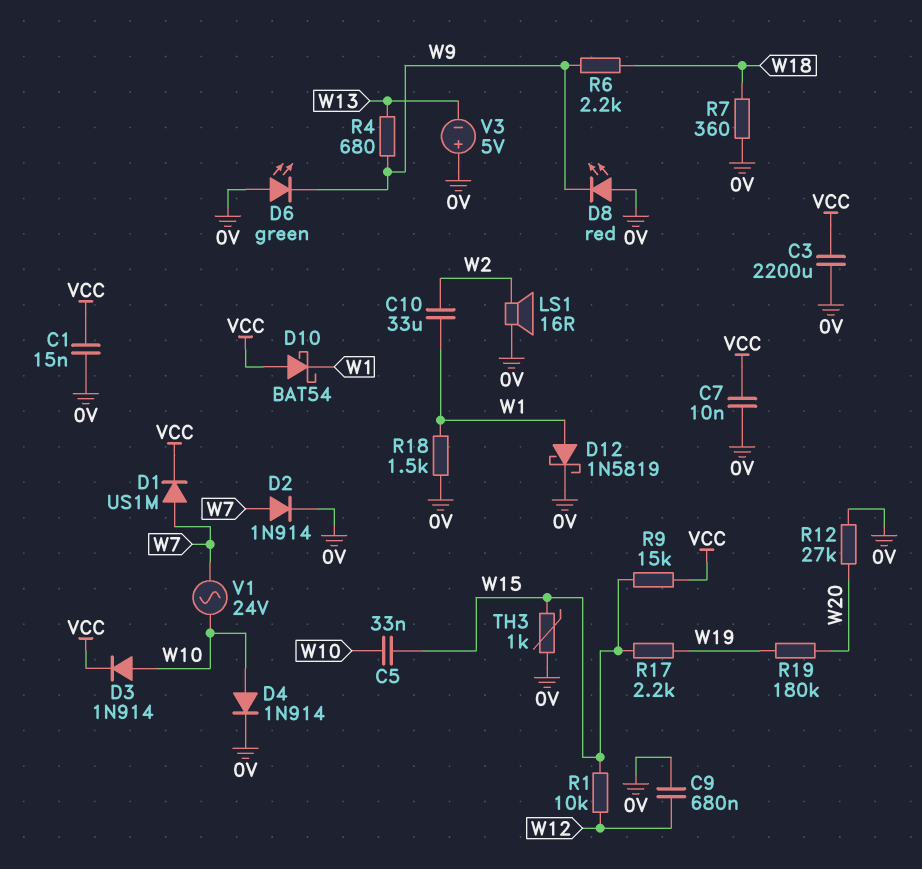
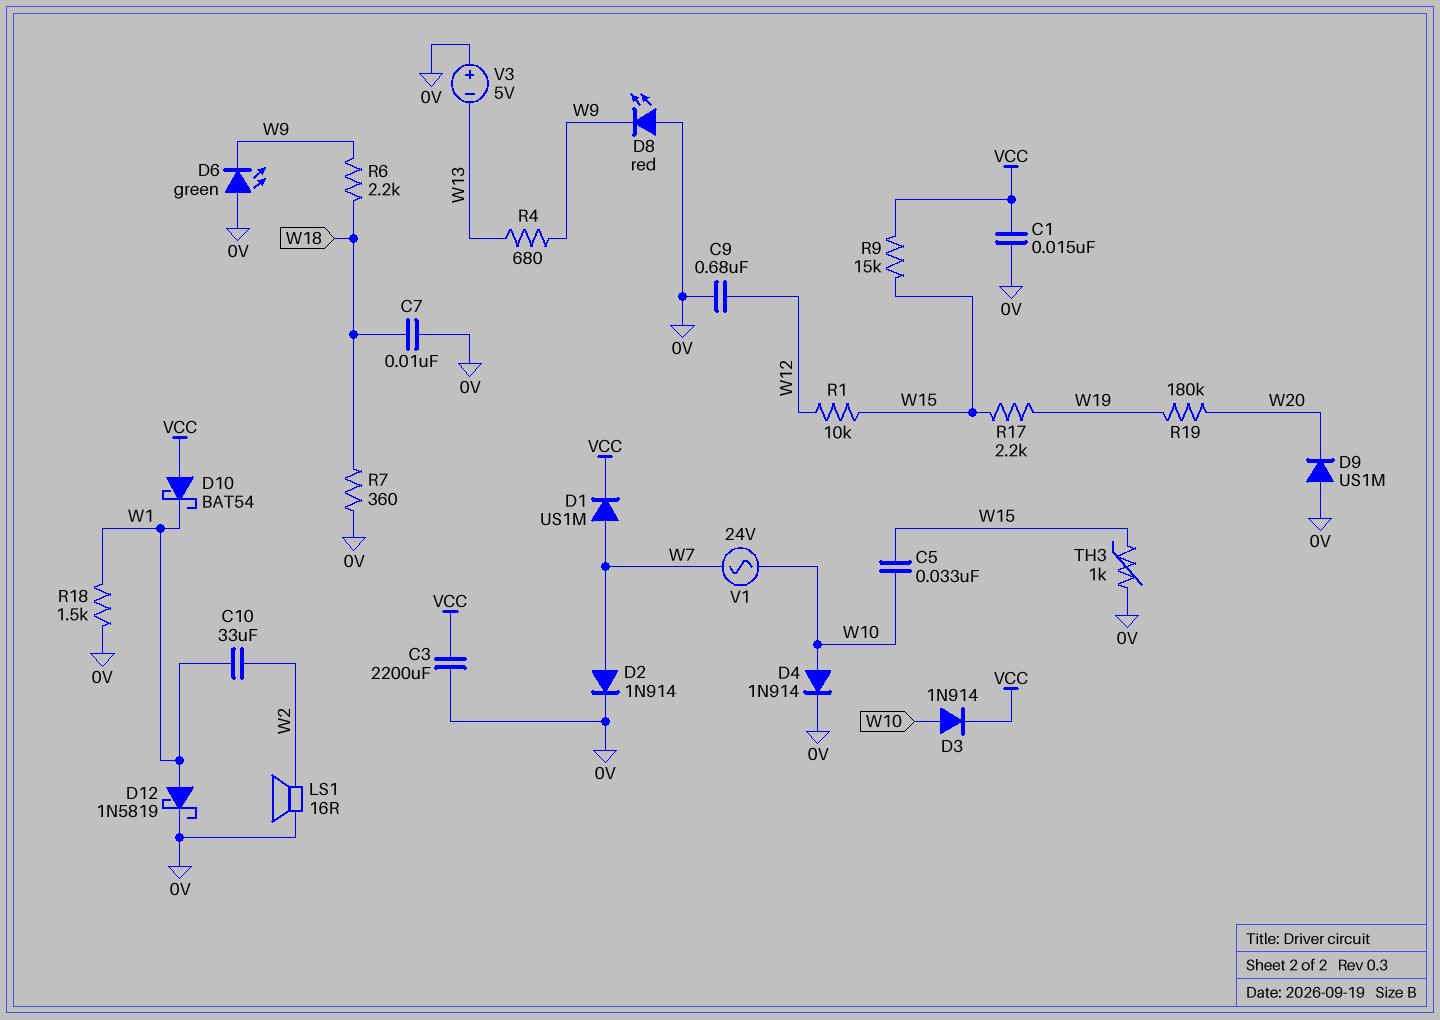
C7: 10nF (0V, VCC) -> 10nF (0V, W18)
D9: none -> diode US1M (A 0V, K W20)
R12: 27k (0V, W20) -> none

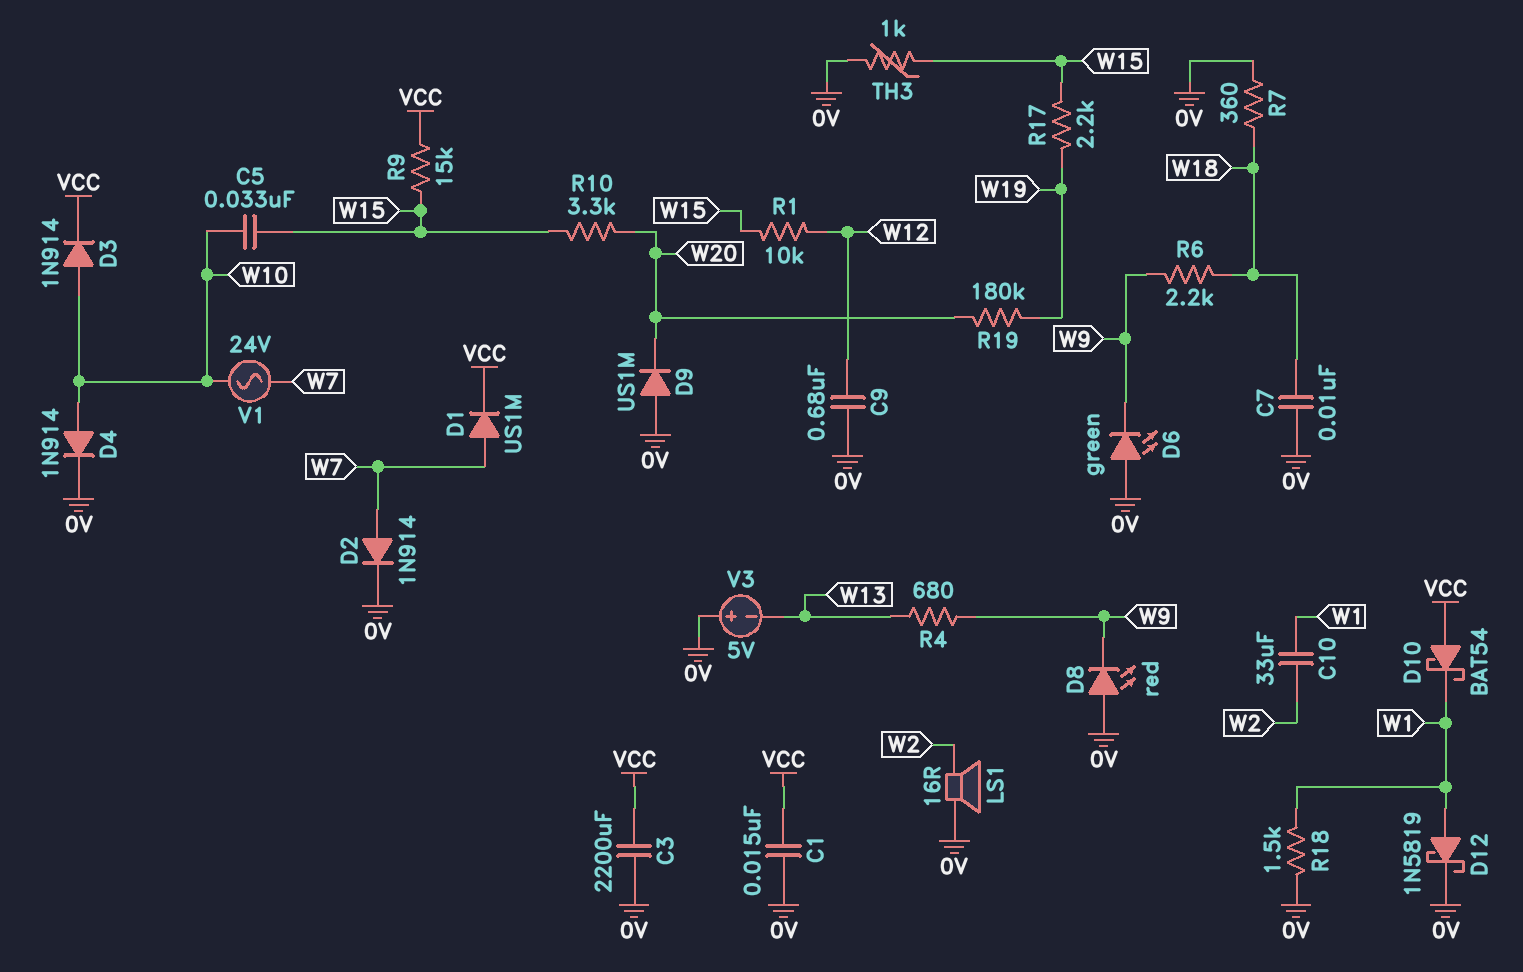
R10: none -> 3.3k (W15, W20)

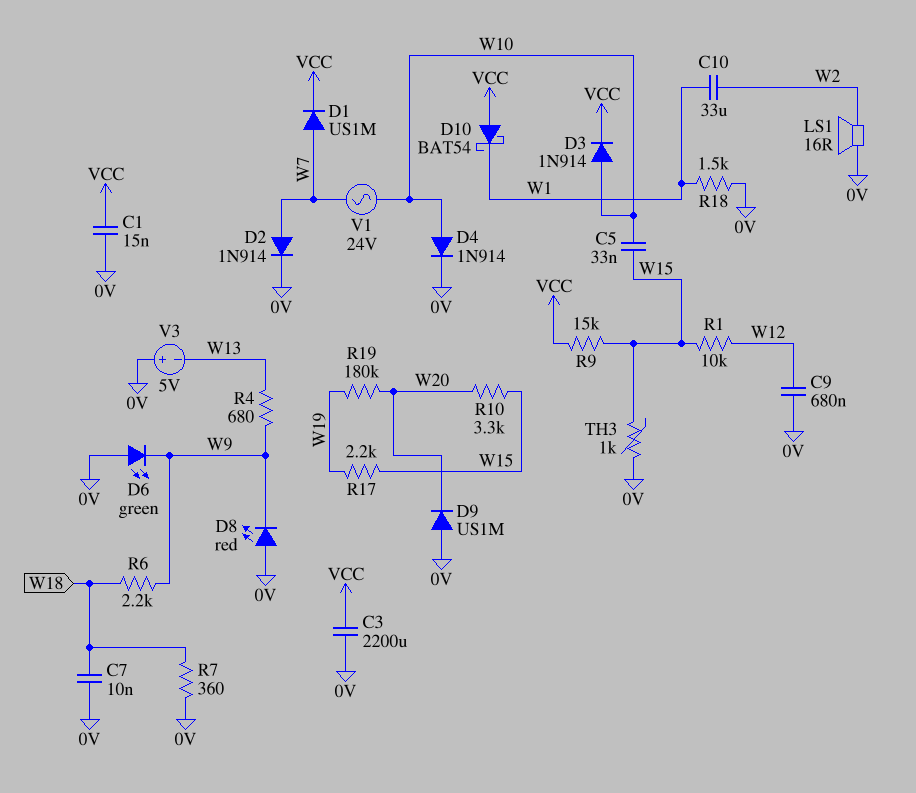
D12: schottky 1N5819 (A W1, K 0V) -> none

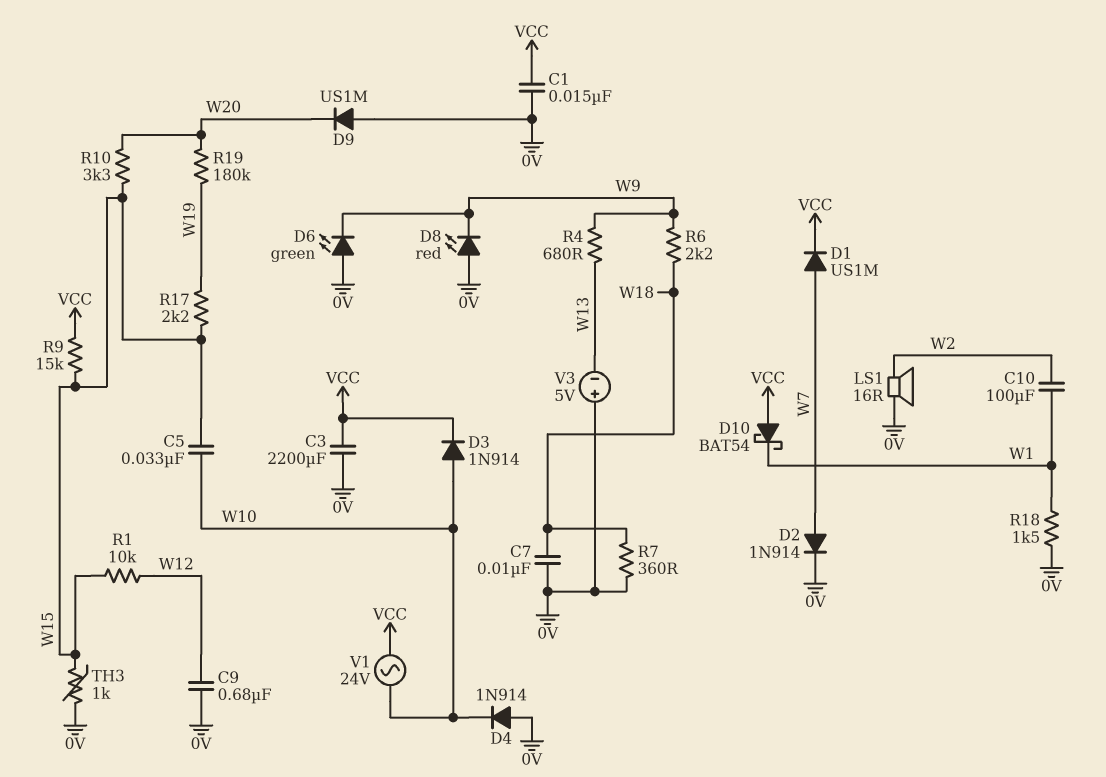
C10: 33uF (W1, W2) -> 100uF (W1, W2)
D4: diode 1N914 (A W10, K 0V) -> diode 1N914 (A 0V, K W10)
V1: AC 24V (W7, W10) -> AC 24V (VCC, W10)

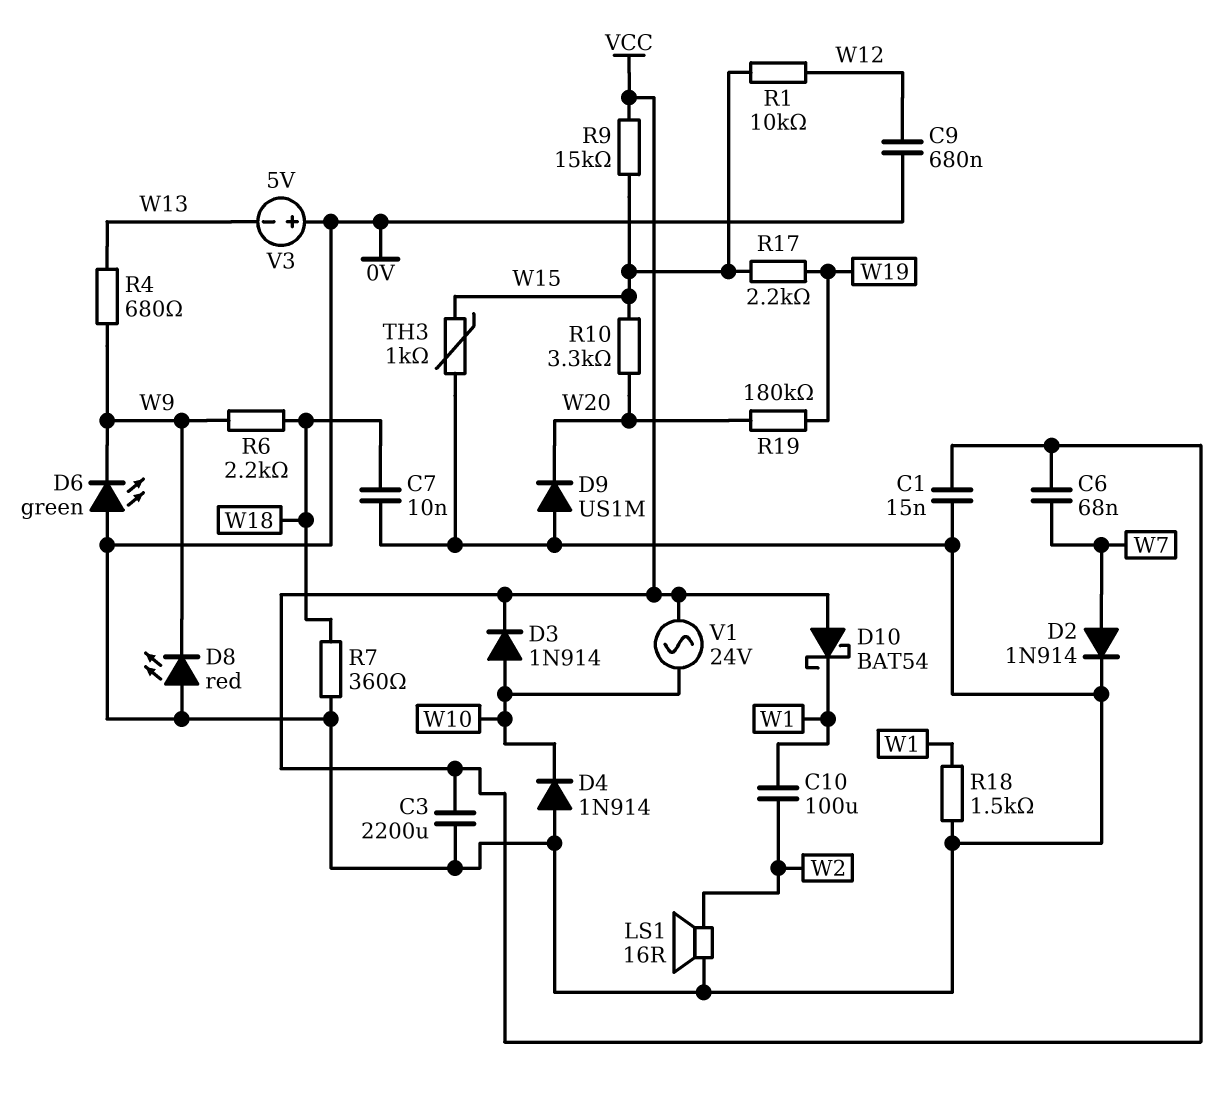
C5: 33nF (W10, W15) -> none
C6: none -> 68nF (VCC, W7)
D1: diode US1M (A W7, K VCC) -> none

